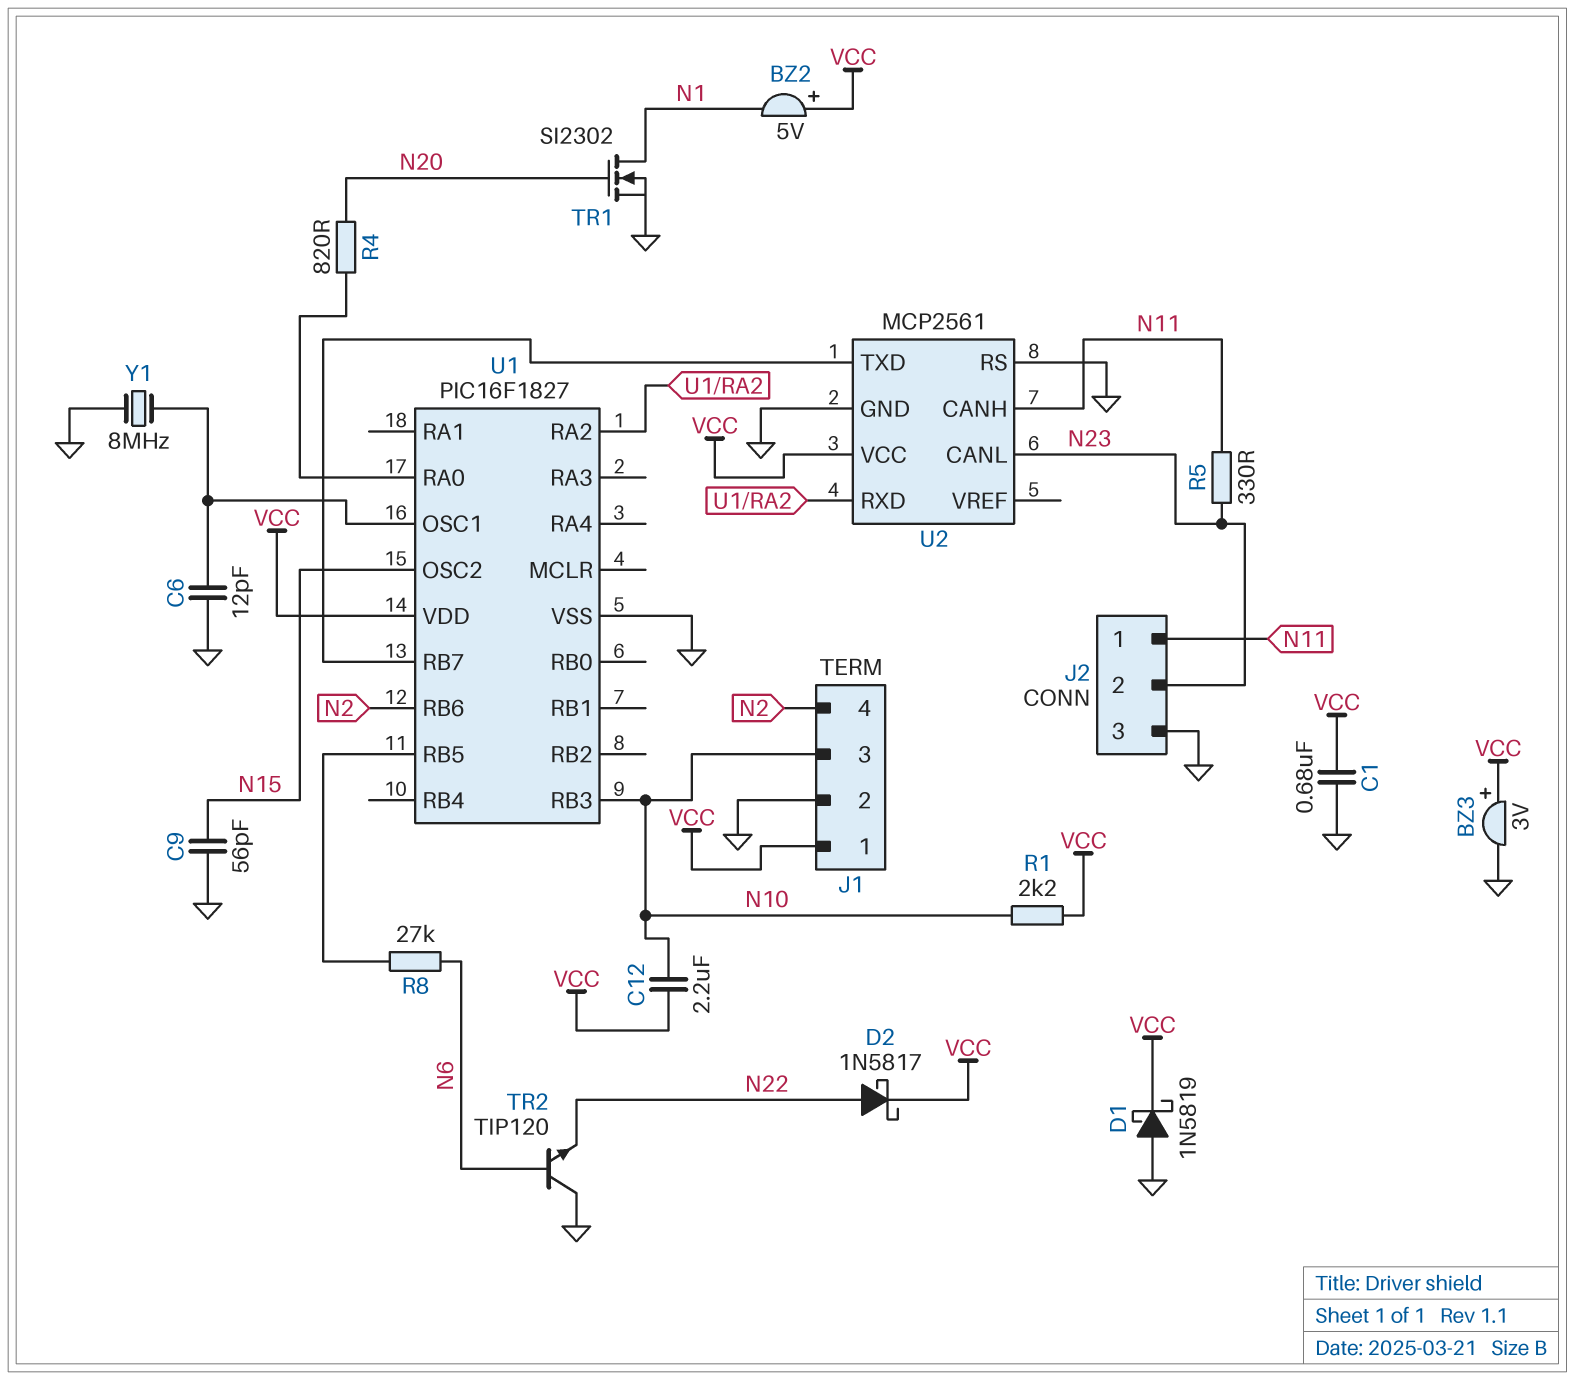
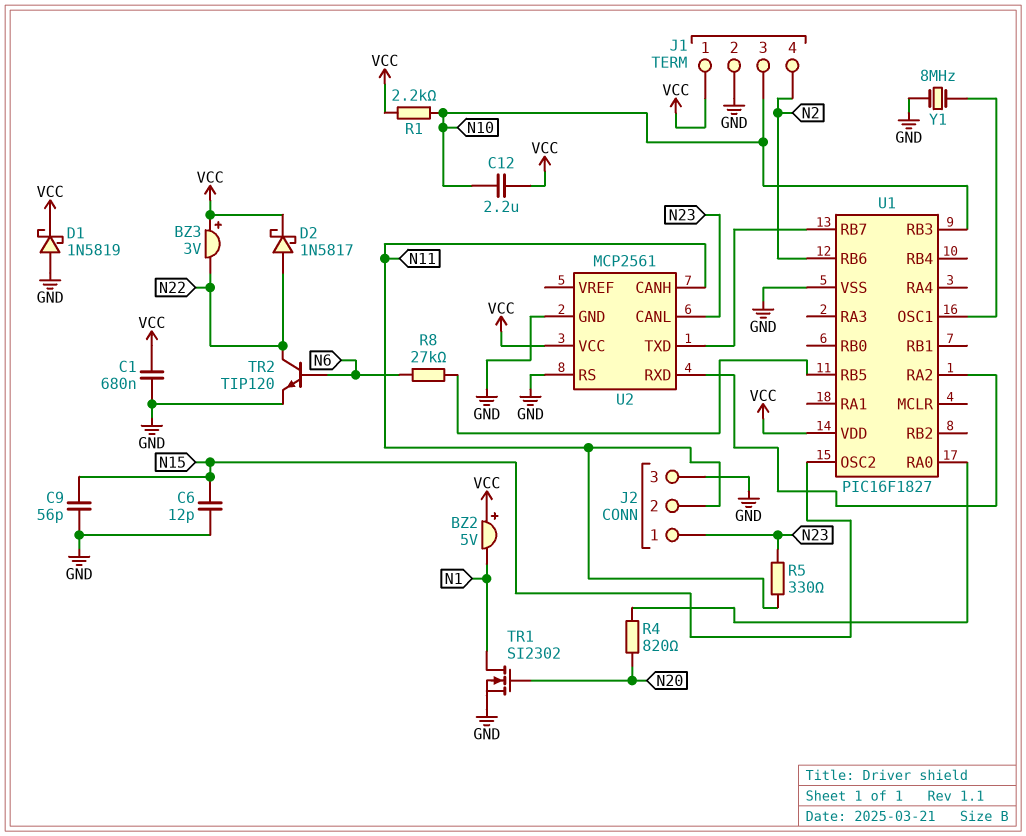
BZ3: buzzer 3V (plus VCC, minus GND) -> buzzer 3V (plus VCC, minus N22)
C6: 12pF (GND, U1/OSC1) -> 12pF (GND, N15)
J2 pin 1: N11 -> N23
J2 pin 2: N23 -> N11
TR2: NPN TIP120 (B N6, C GND, E N22) -> NPN TIP120 (B N6, C N22, E GND)

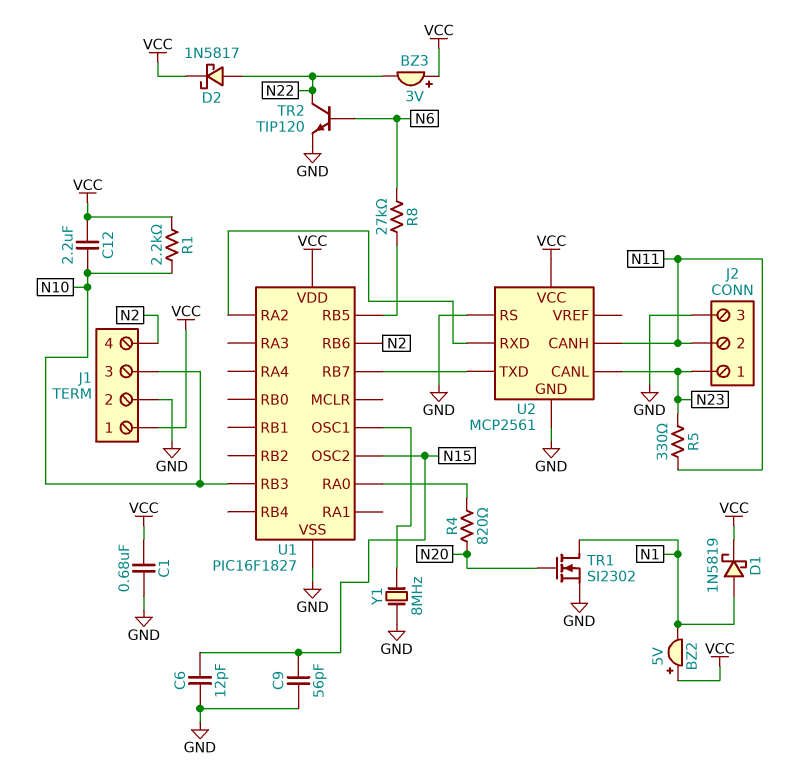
D1: schottky 1N5819 (A GND, K VCC) -> schottky 1N5819 (A N1, K VCC)

